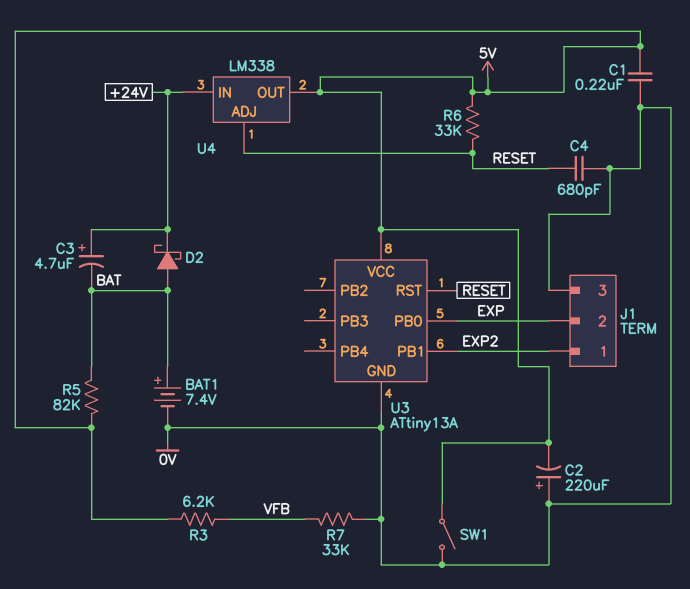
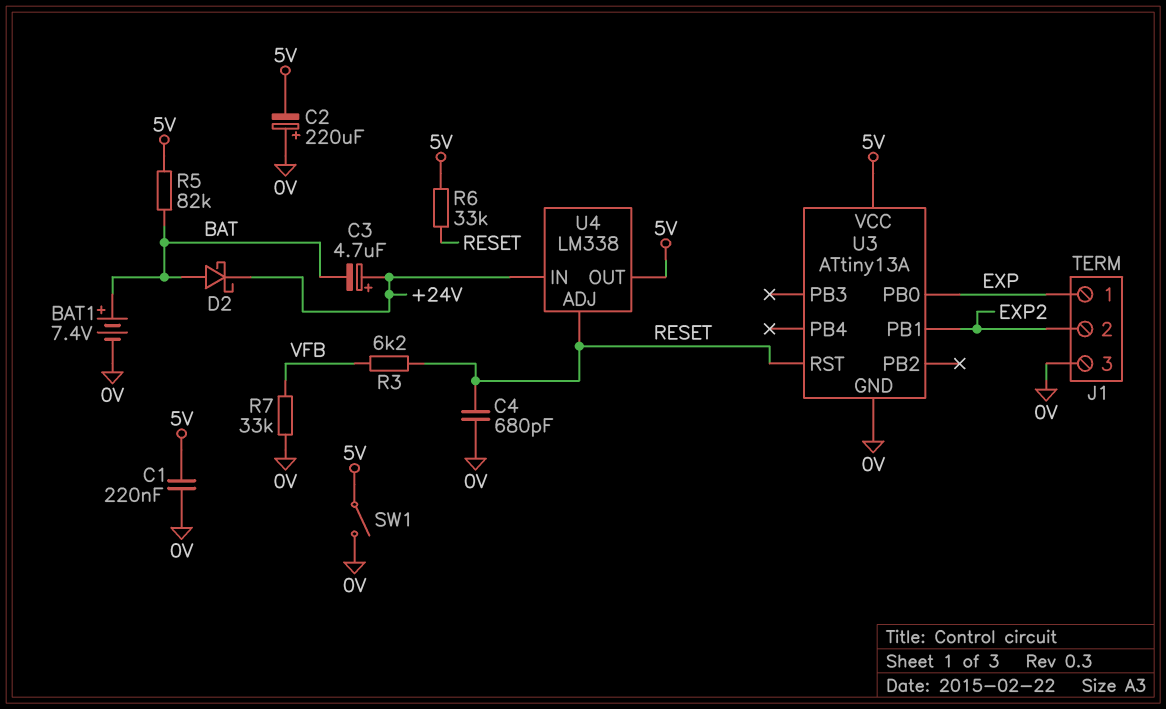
J1 pin 1: EXP2 -> EXP
J1 pin 2: EXP -> EXP2
R3: 6.2k (5V, VFB) -> 6.2k (RESET, VFB)

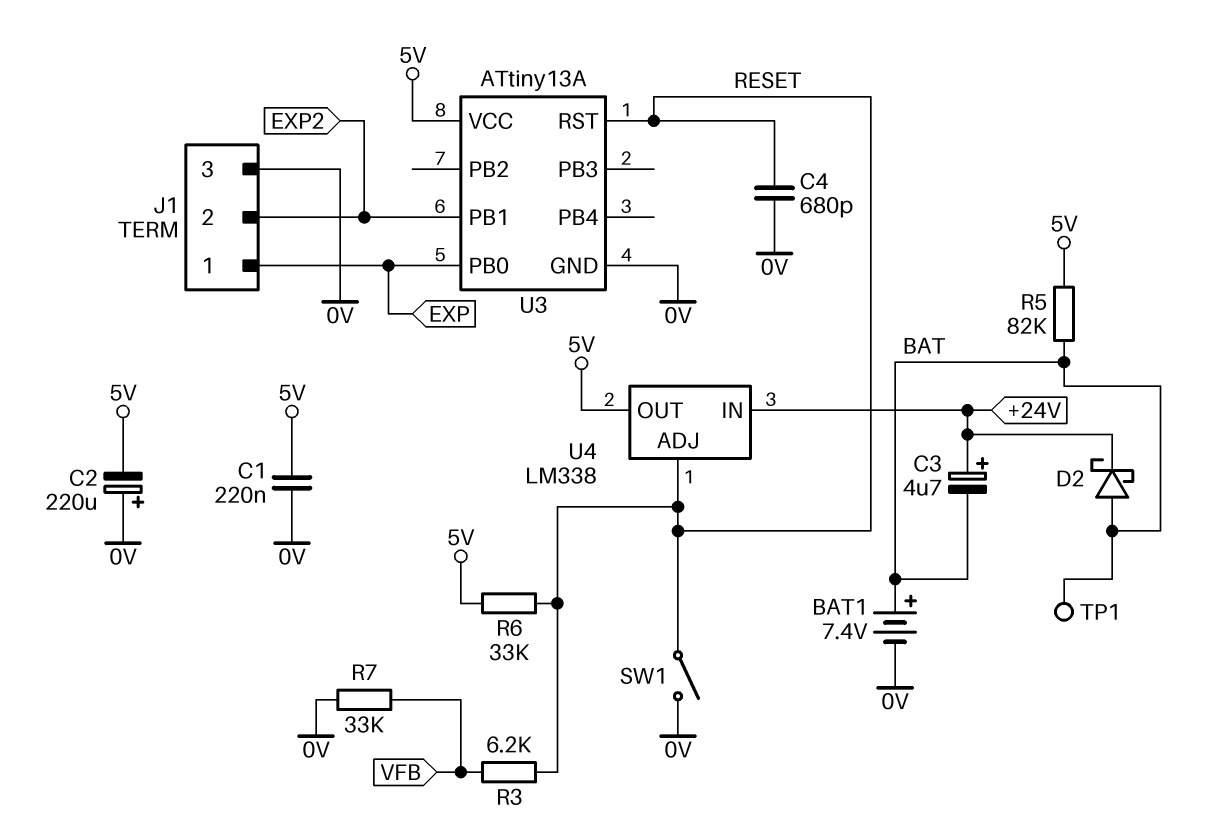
SW1: switch (0V, 5V) -> switch (0V, RESET)
TP1: none -> test point (BAT)

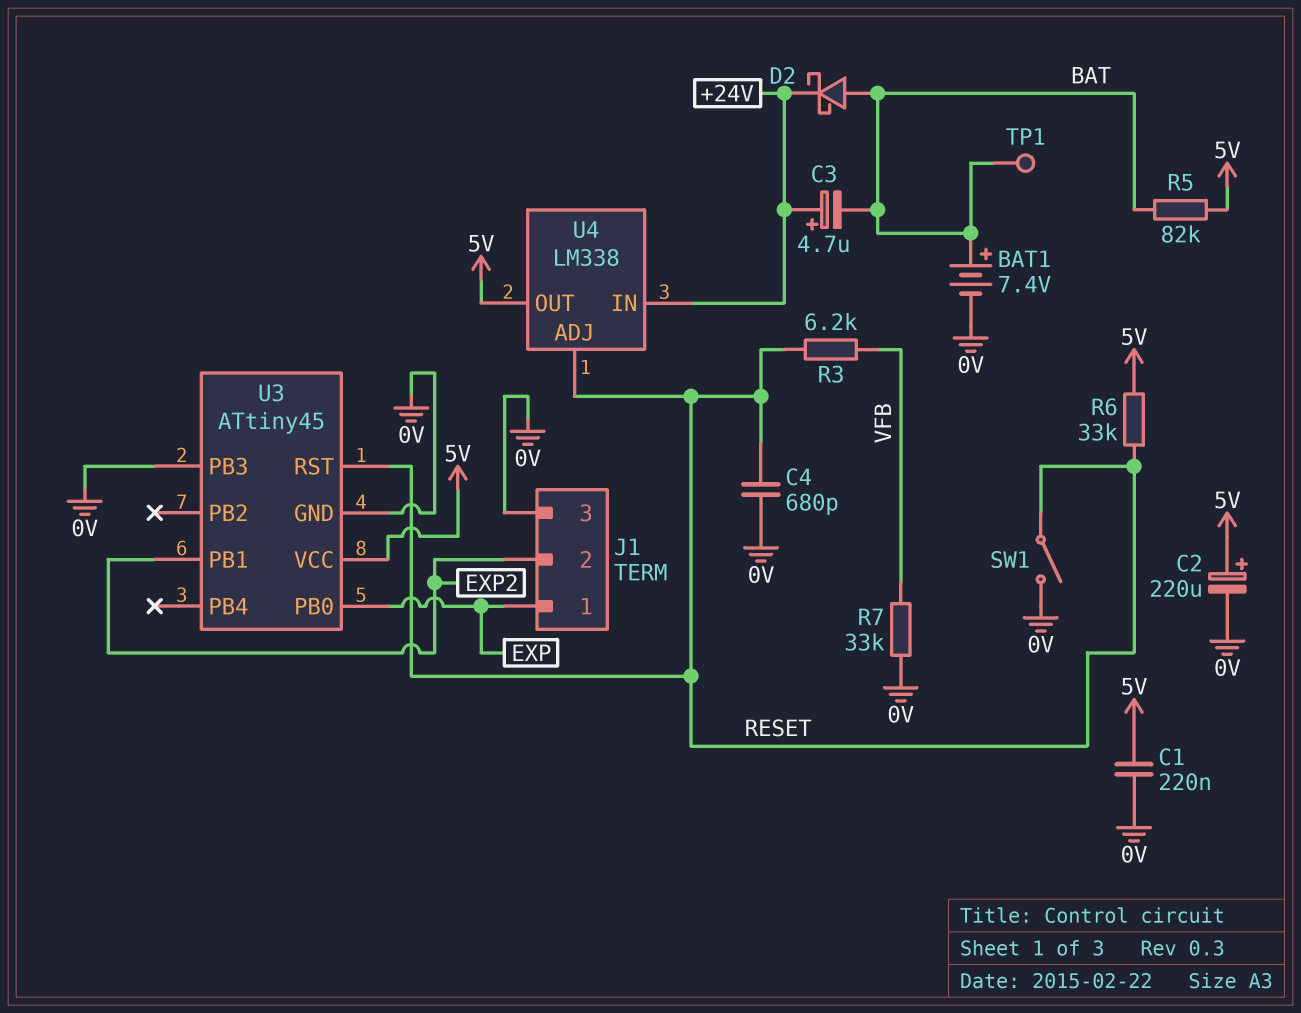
C2: 220uF (plus 0V, minus 5V) -> 220uF (plus 5V, minus 0V)
U3: ATtiny13A -> ATtiny45
U3 pin PB3: none -> 0V

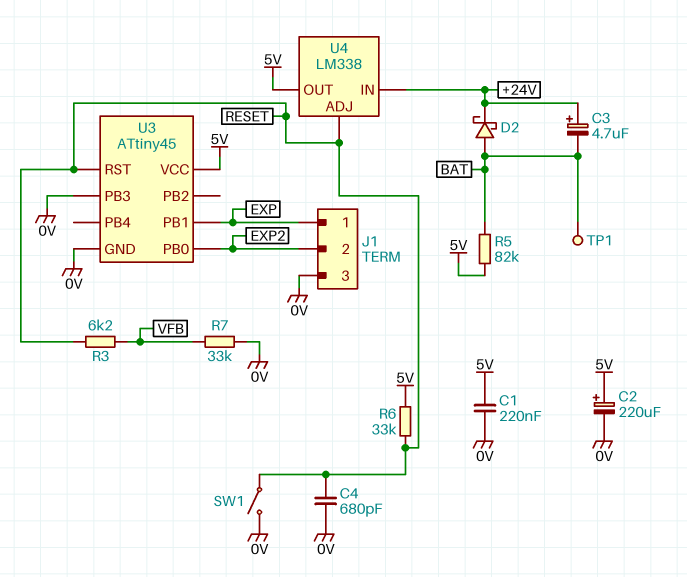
BAT1: 7.4V (plus BAT, minus 0V) -> none
U3 pin PB0: EXP -> EXP2
U3 pin PB1: EXP2 -> EXP

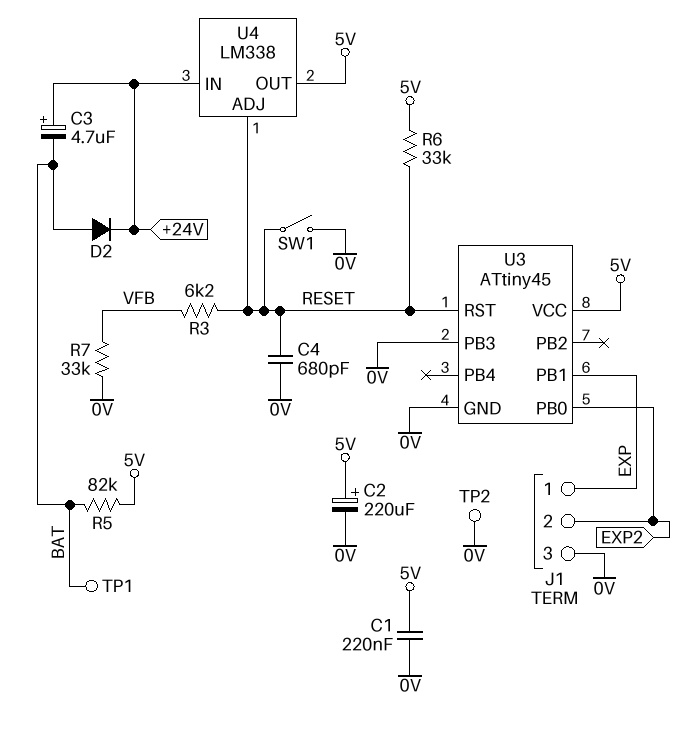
D2: schottky (A BAT, K +24V) -> diode (A BAT, K +24V)
TP2: none -> test point (0V)

